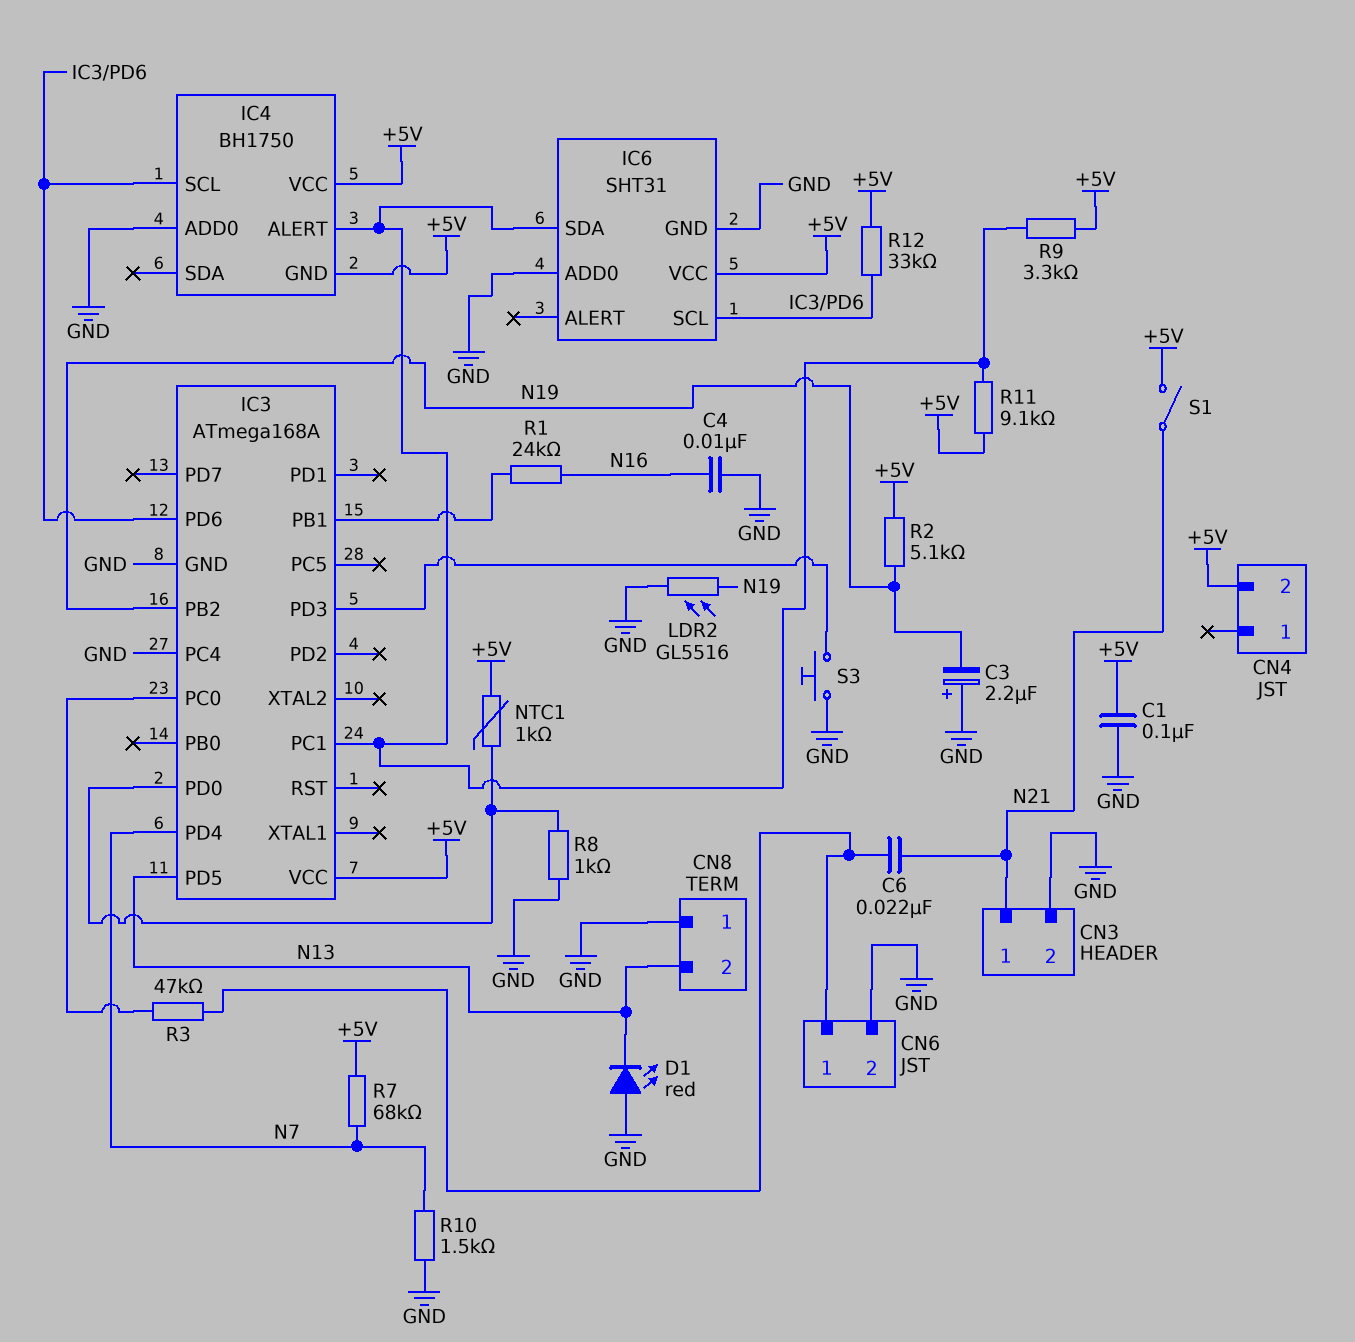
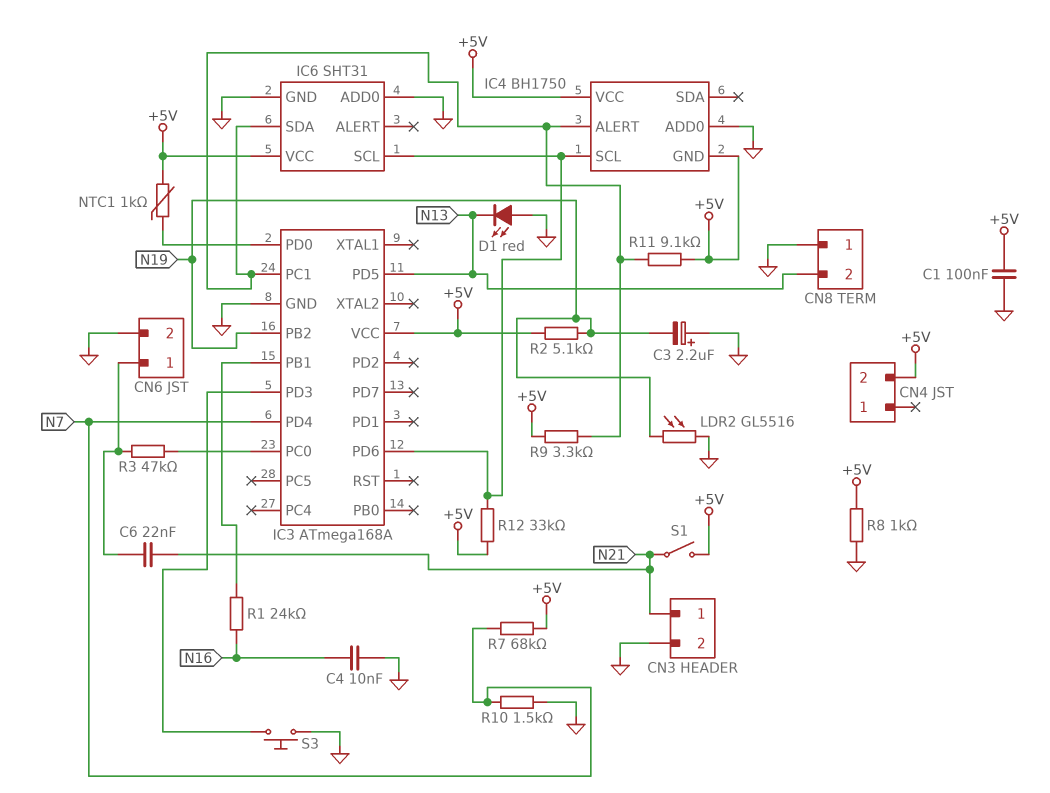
IC3 pin PC4: GND -> none
R8: 1k (GND, IC3/PD0) -> 1k (+5V, GND)

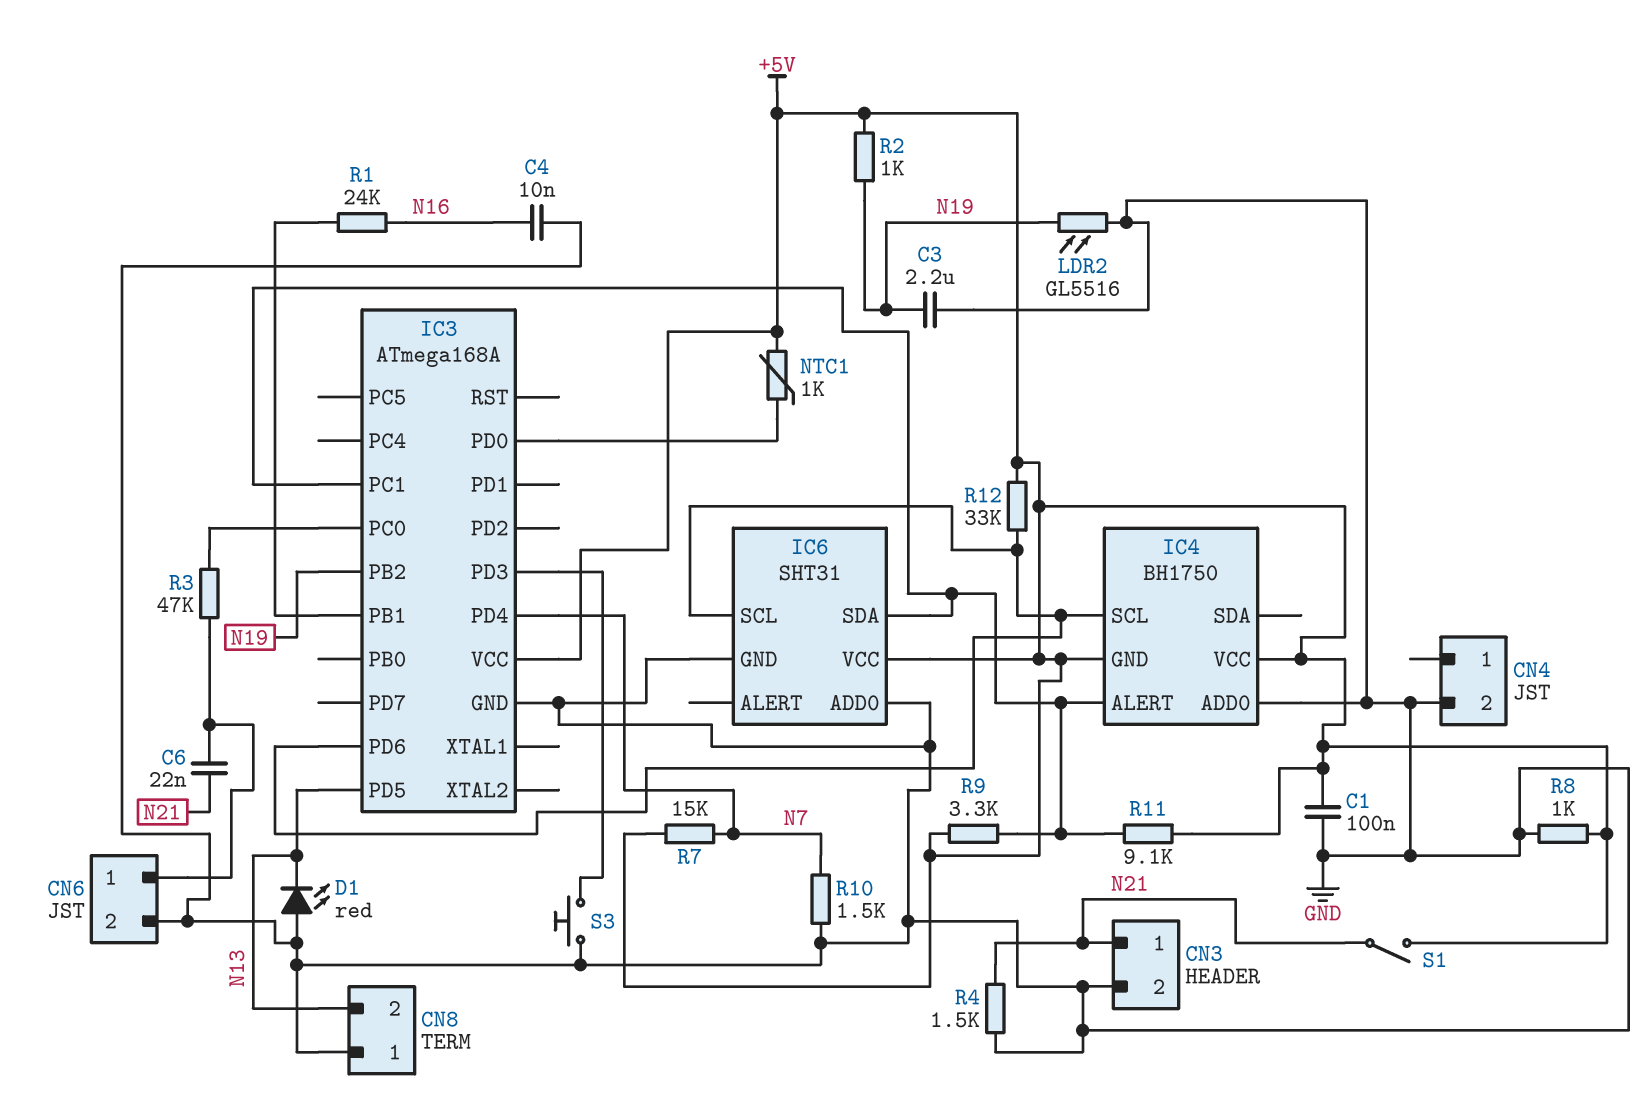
C3: 2.2uF (plus GND, minus N19) -> 2.2uF (GND, N19)
CN4 pin 2: +5V -> GND
R2: 5.1k (+5V, N19) -> 1k (+5V, N19)
R4: none -> 1.5k (GND, N21)
R7: 68k (+5V, N7) -> 15k (+5V, N7)

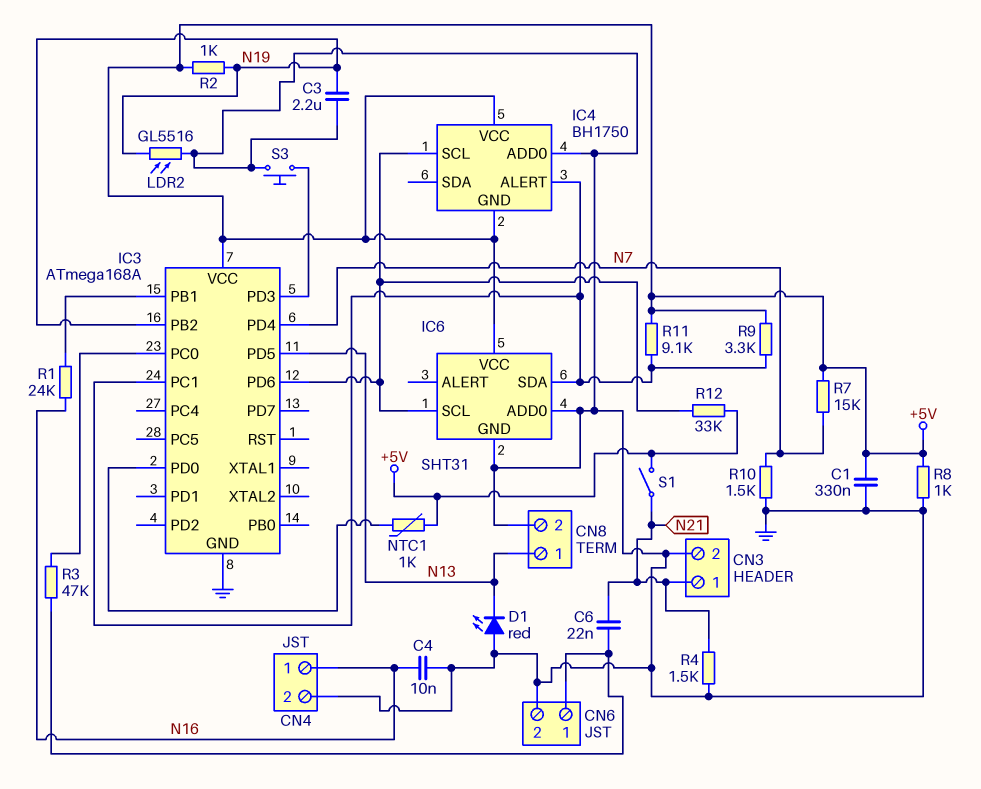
C1: 100nF (+5V, GND) -> 330nF (+5V, GND)
CN4 pin 1: none -> N16
CN8 pin 1: GND -> N13
CN8 pin 2: N13 -> GND

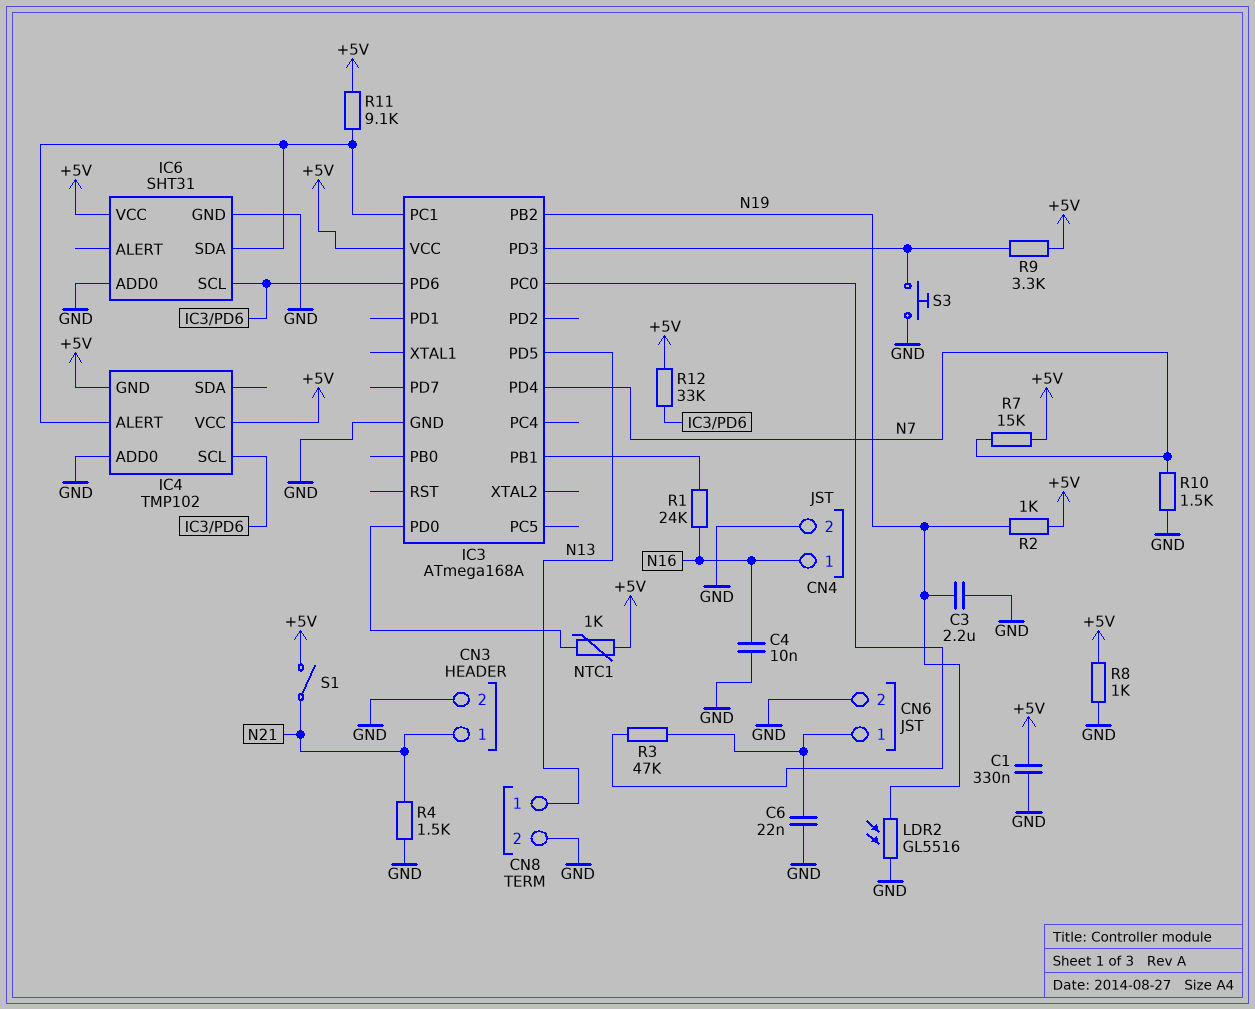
C6: 22nF (CN6/1, N21) -> 22nF (CN6/1, GND)
D1: LED red (A GND, K N13) -> none
IC4: BH1750 -> TMP102
R9: 3.3k (+5V, IC3/PC1) -> 3.3k (+5V, IC3/PD3)

